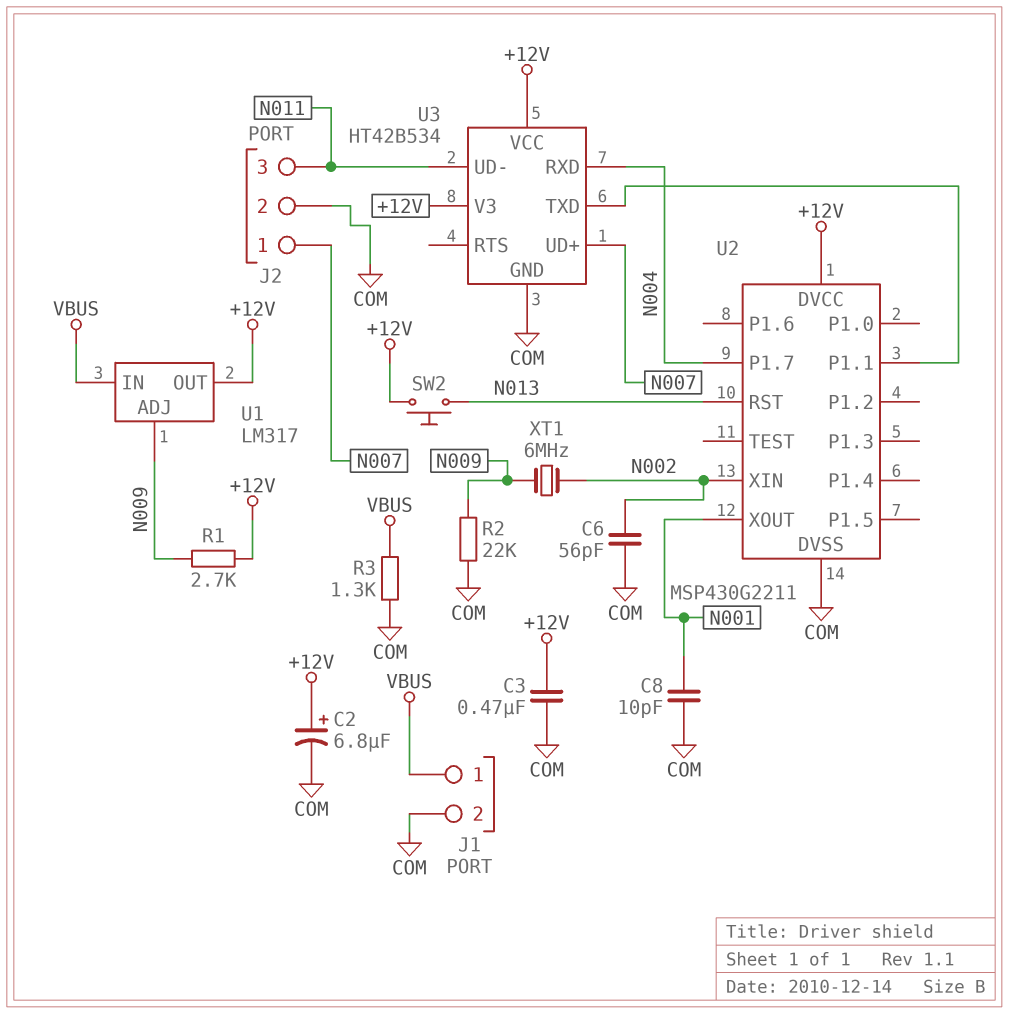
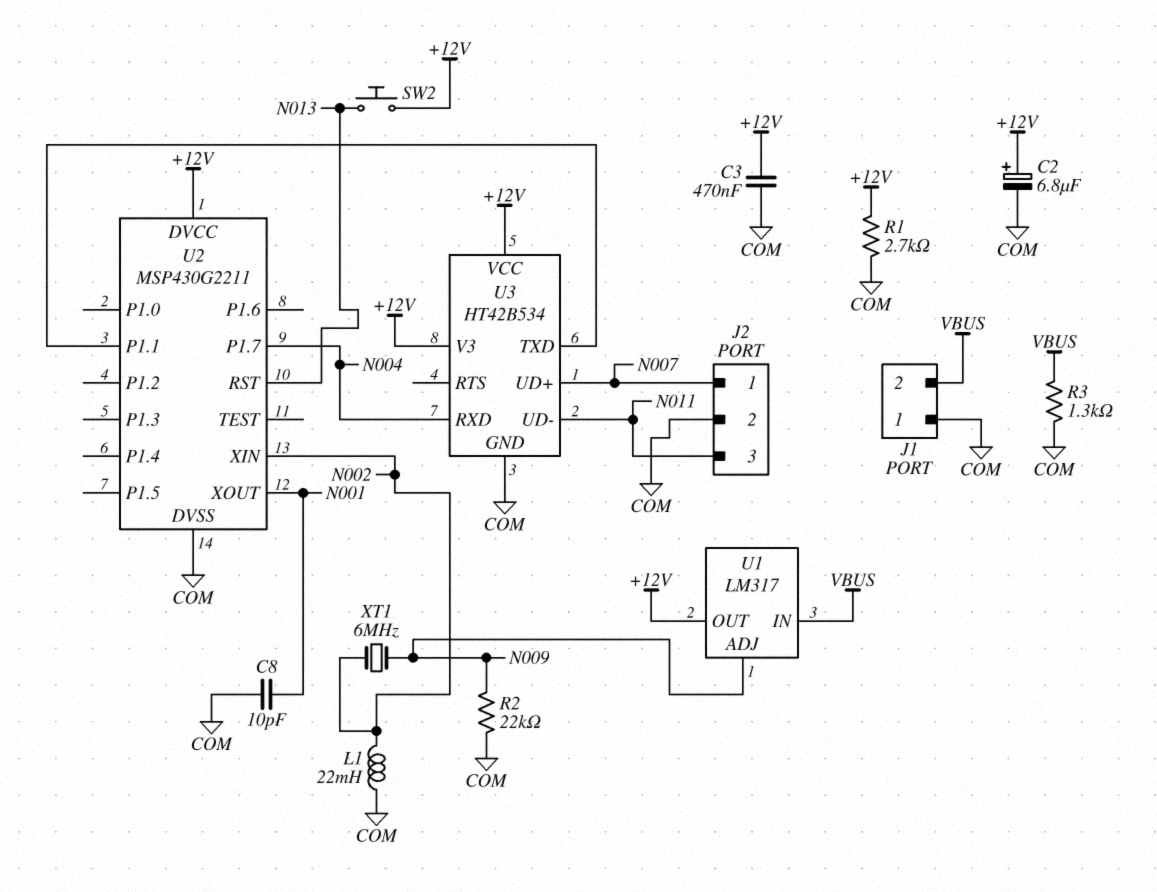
C6: 56pF (COM, N002) -> none
J1 pin 1: VBUS -> COM
J1 pin 2: COM -> VBUS
L1: none -> 22mH (COM, N002)
R1: 2.7k (+12V, N009) -> 2.7k (+12V, COM)

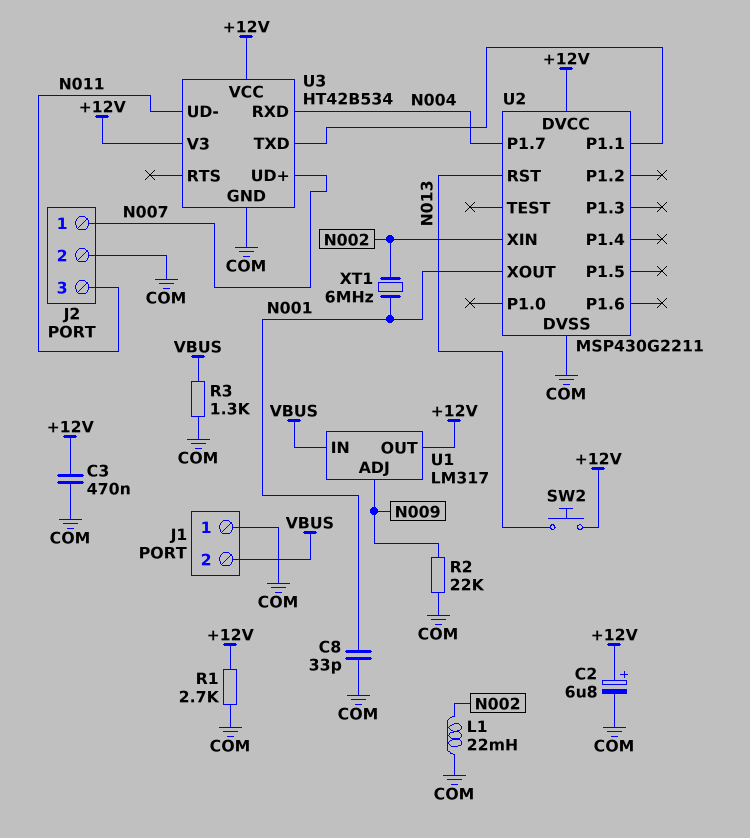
C8: 10pF (COM, N001) -> 33pF (COM, N001)
XT1: 6MHz (N002, N009) -> 6MHz (N001, N002)

